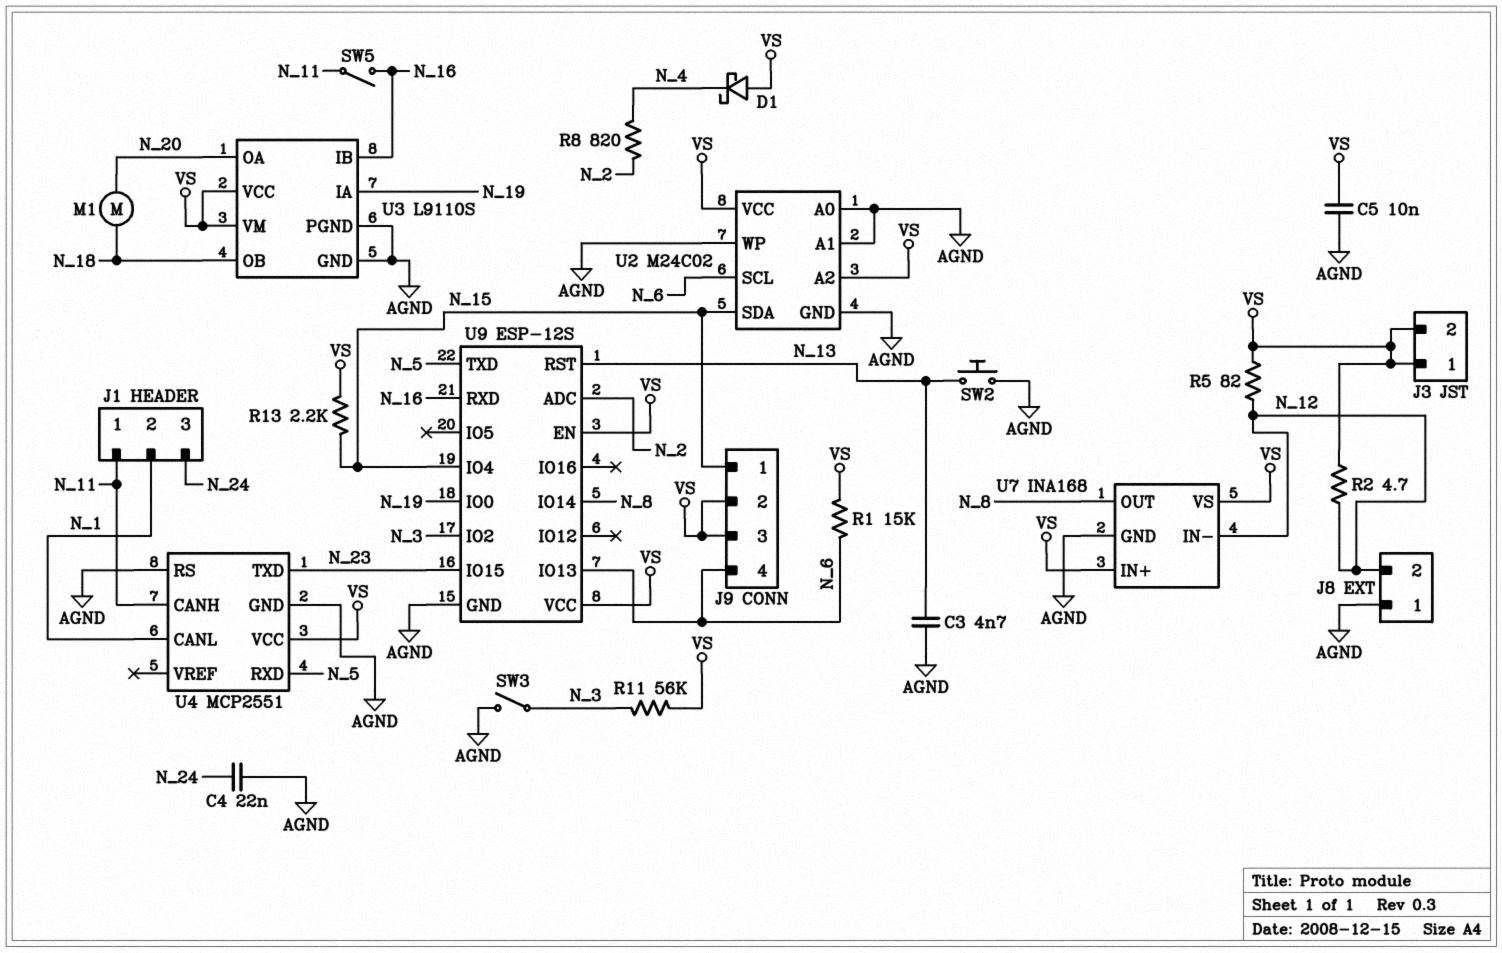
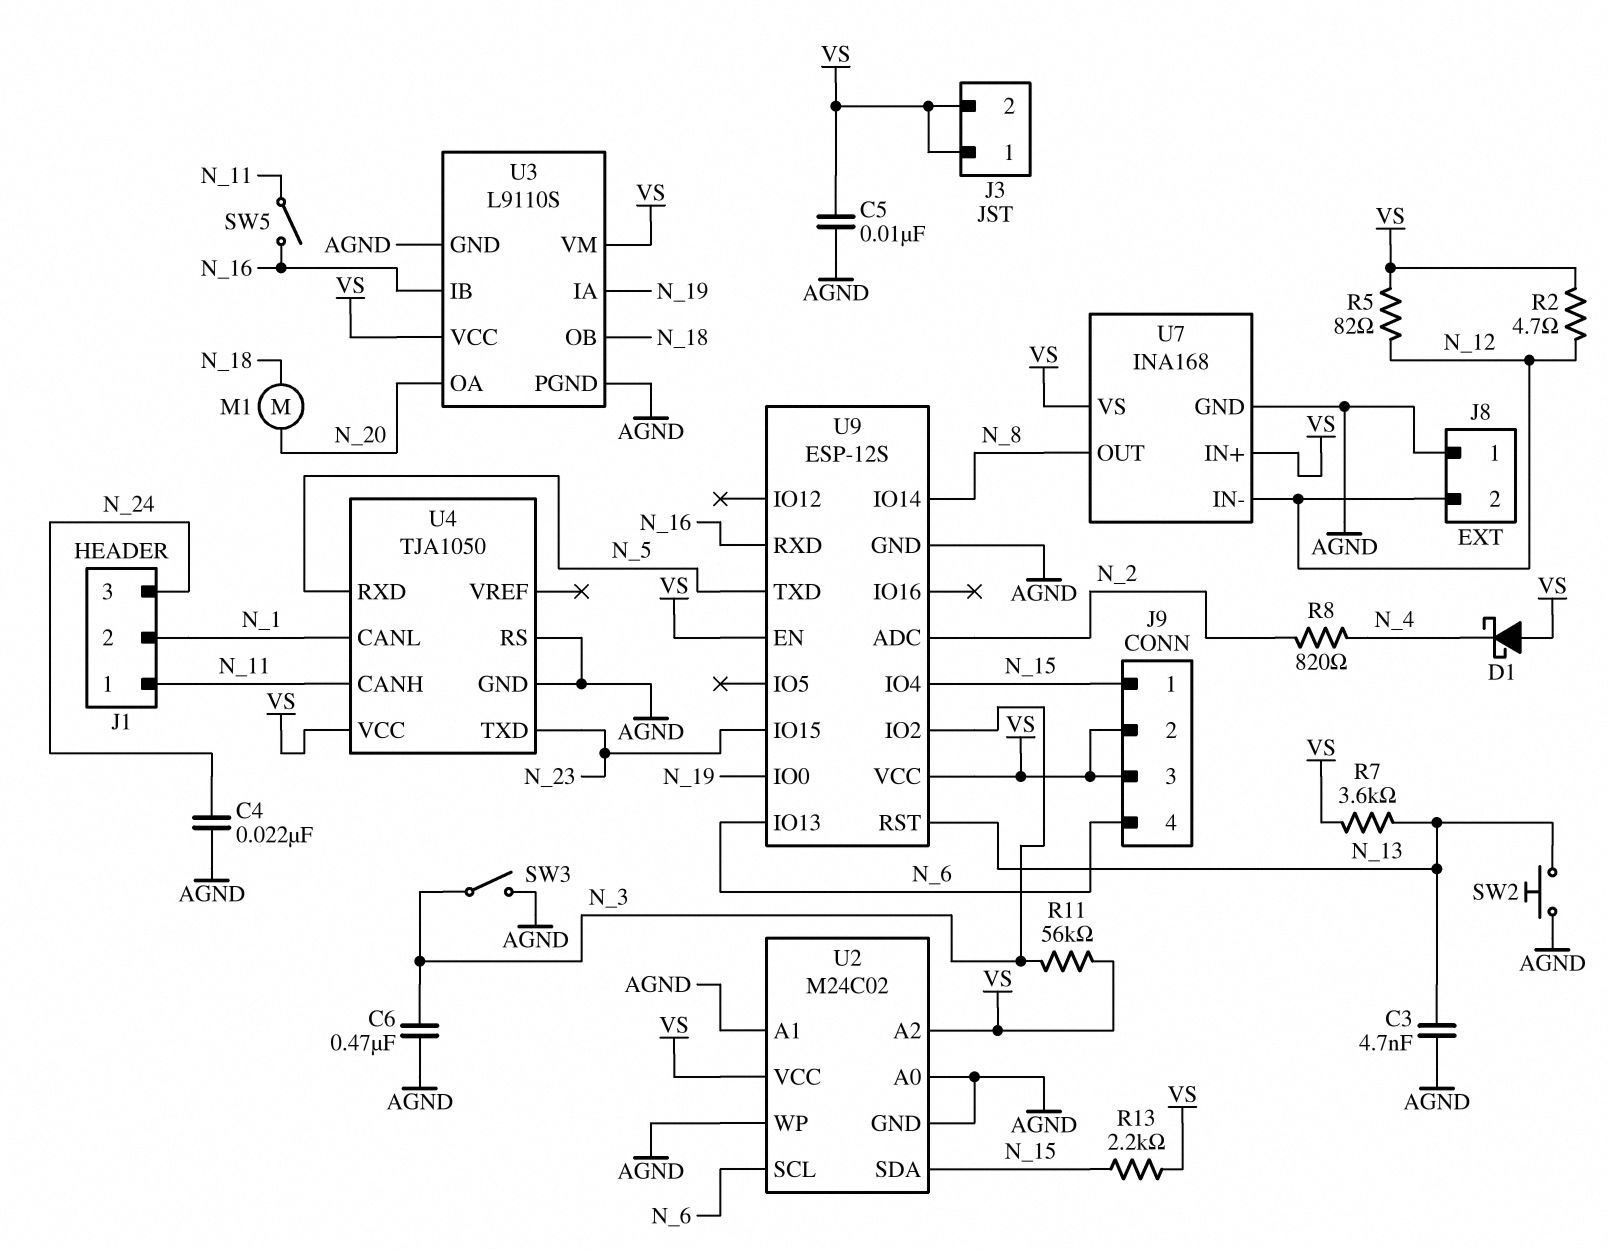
C6: none -> 470nF (AGND, N_3)
R1: 15k (N_6, VS) -> none
R7: none -> 3.6k (N_13, VS)
U4: MCP2551 -> TJA1050

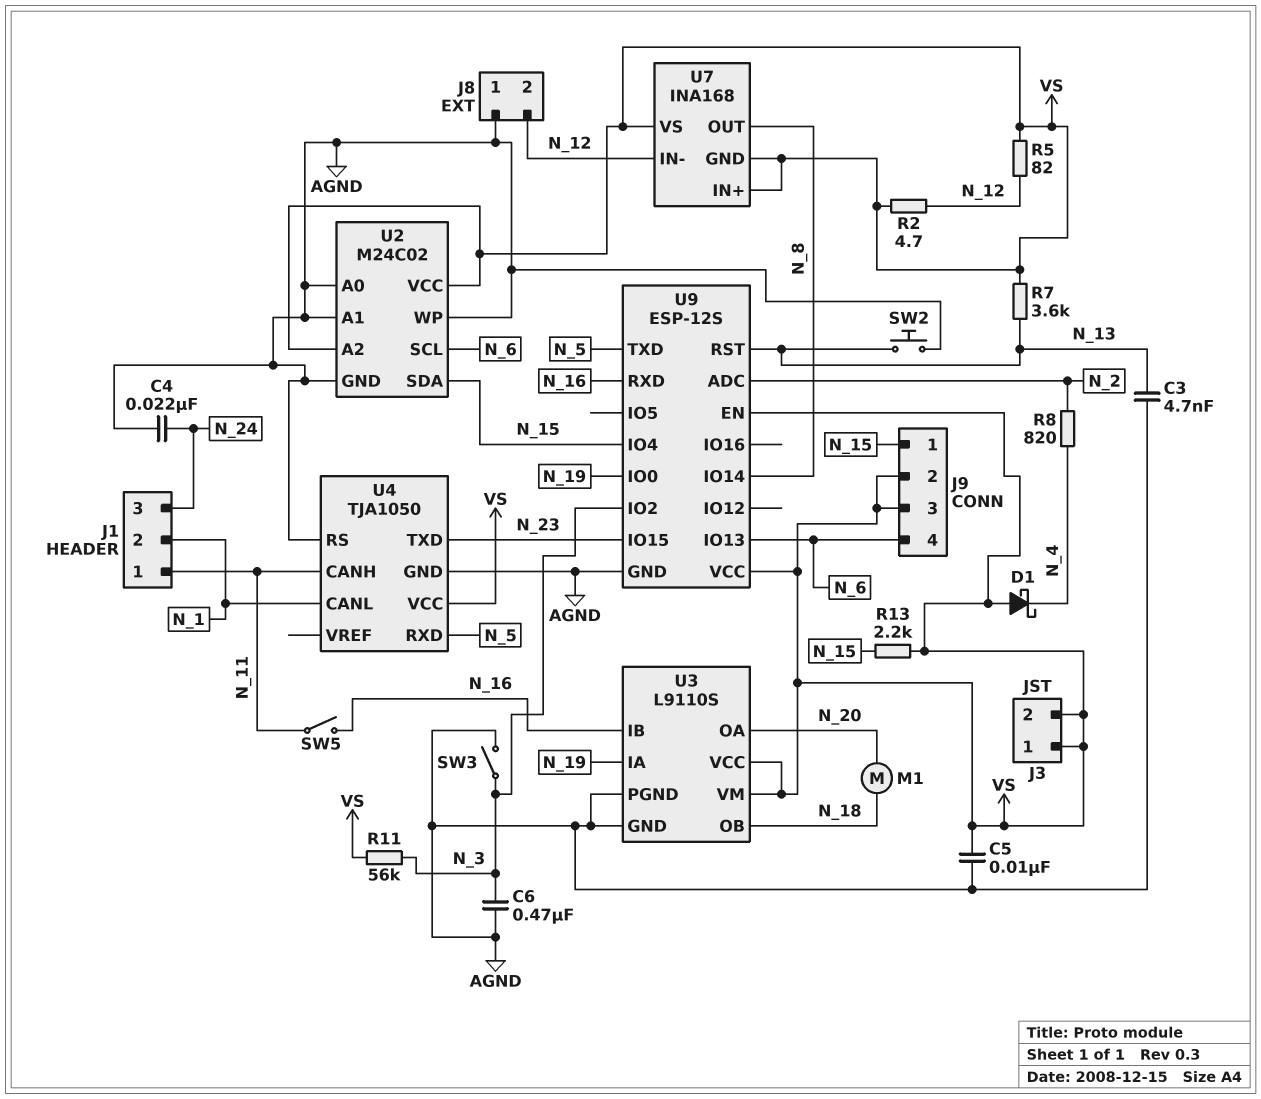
U7 pin GND: AGND -> VS

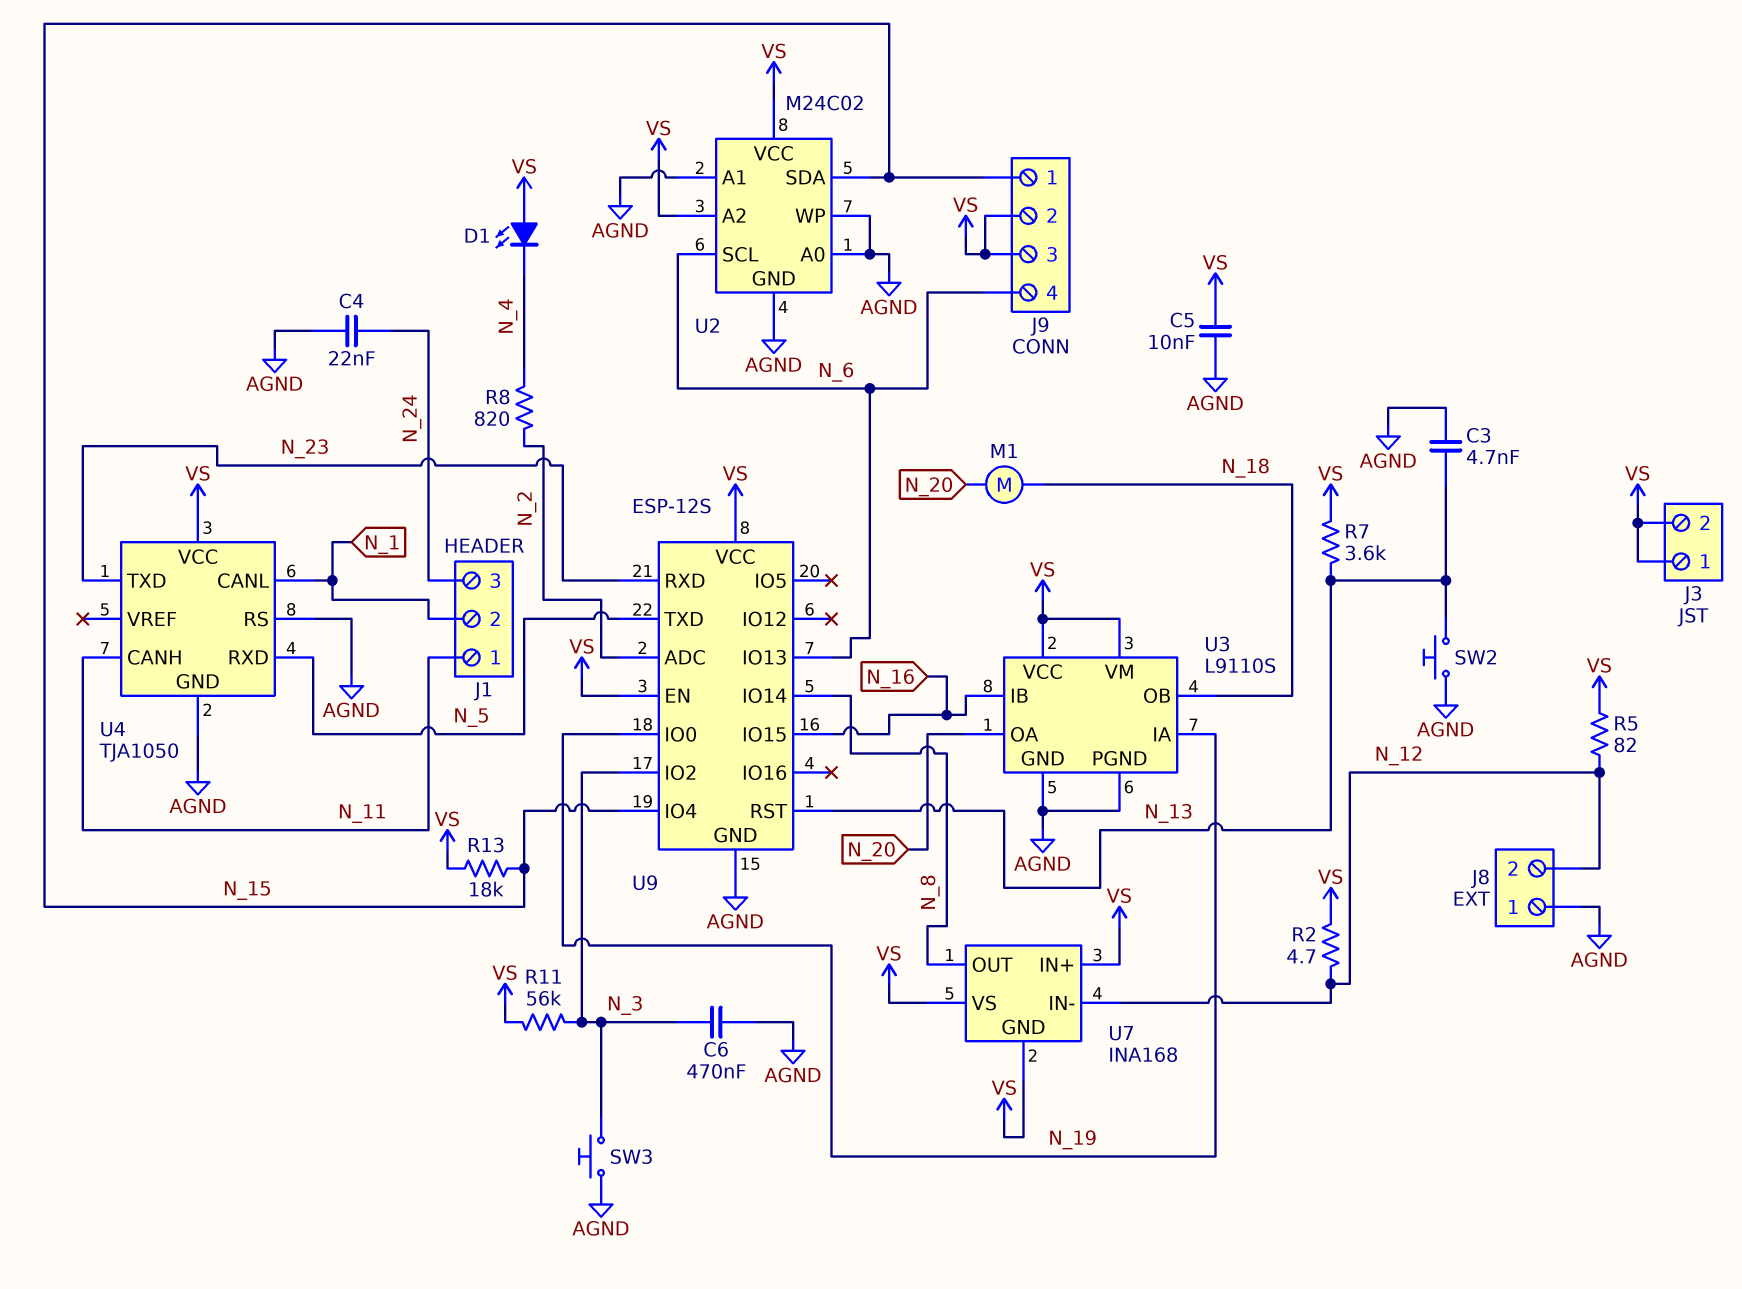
D1: schottky (A VS, K N_4) -> LED (A VS, K N_4)
R13: 2.2k (N_15, VS) -> 18k (N_15, VS)
SW3: switch (AGND, N_3) -> button (AGND, N_3)
SW5: switch (N_11, N_16) -> none
U9 pin IO15: N_23 -> N_16
U9 pin RXD: N_16 -> N_23

